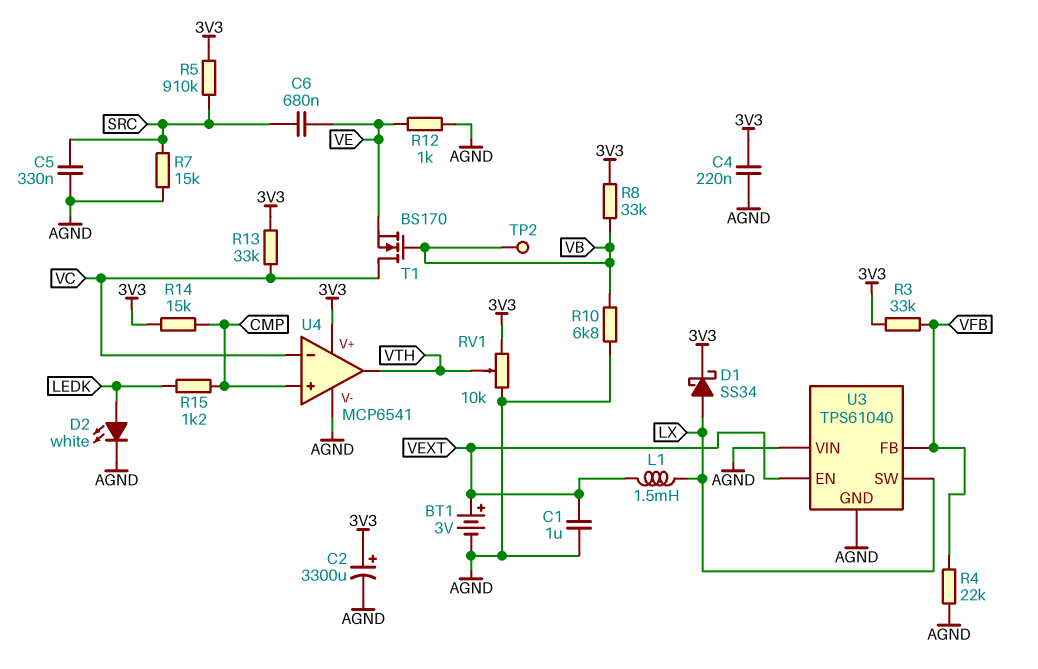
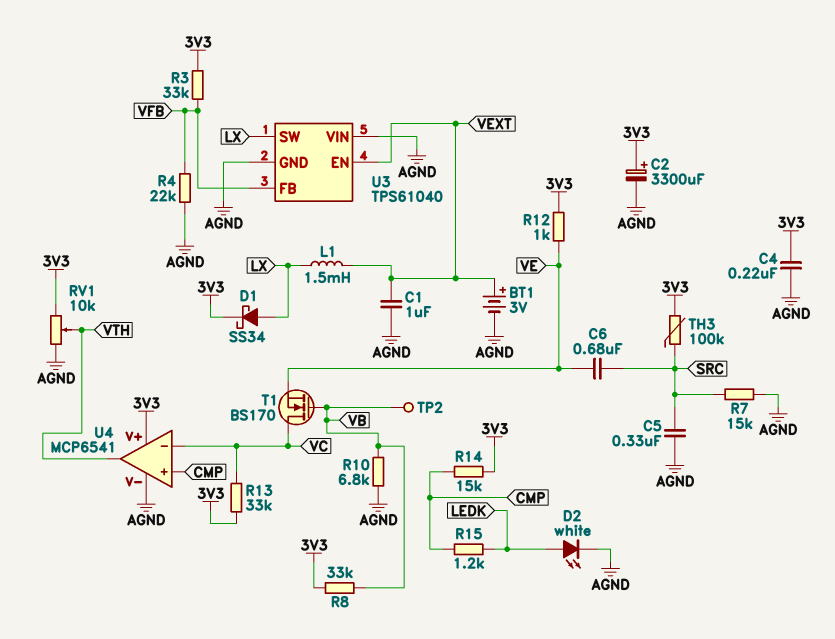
R5: 910k (3V3, SRC) -> none
R12: 1k (AGND, VE) -> 1k (3V3, VE)
TH3: none -> 100k (3V3, SRC)

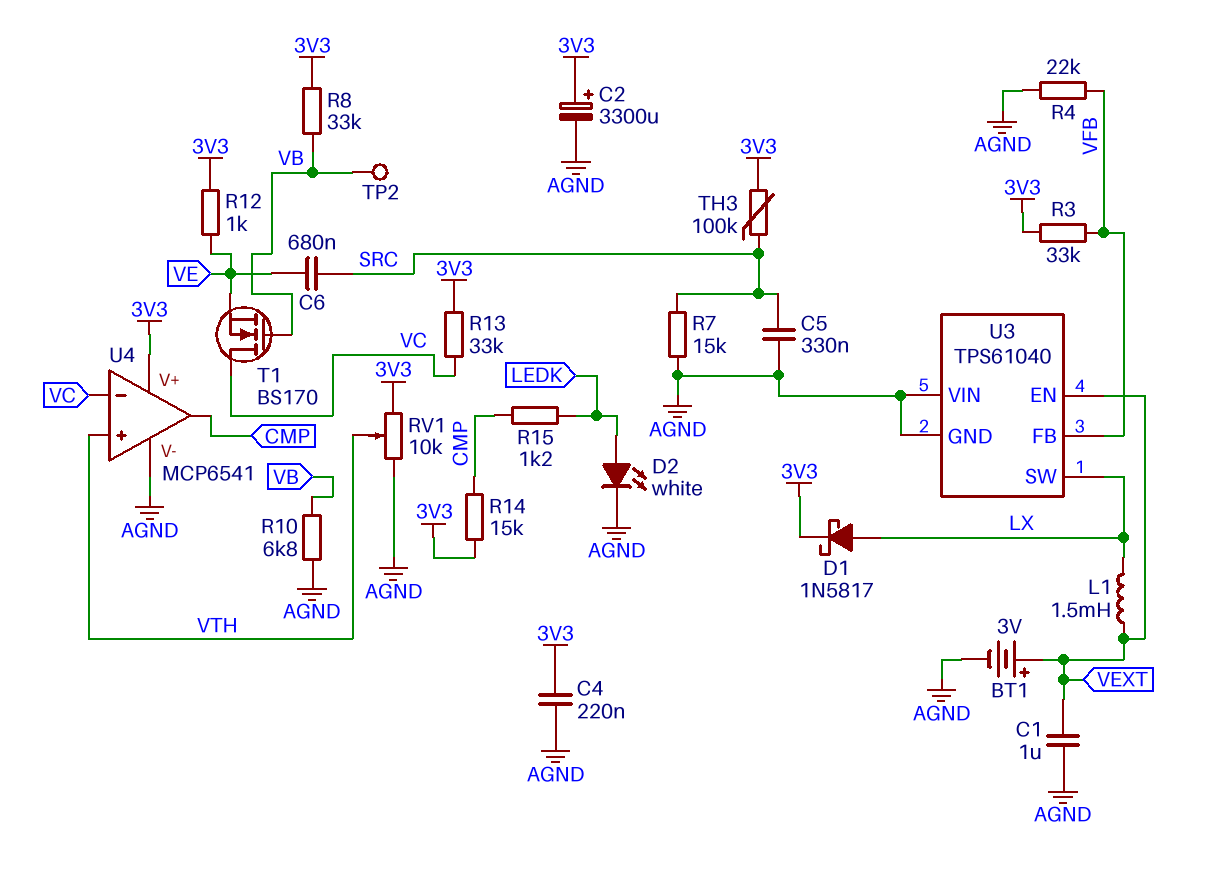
D1: schottky SS34 (A LX, K 3V3) -> schottky 1N5817 (A LX, K 3V3)
U4 pin in+: CMP -> VTH
U4 pin out: VTH -> CMP

